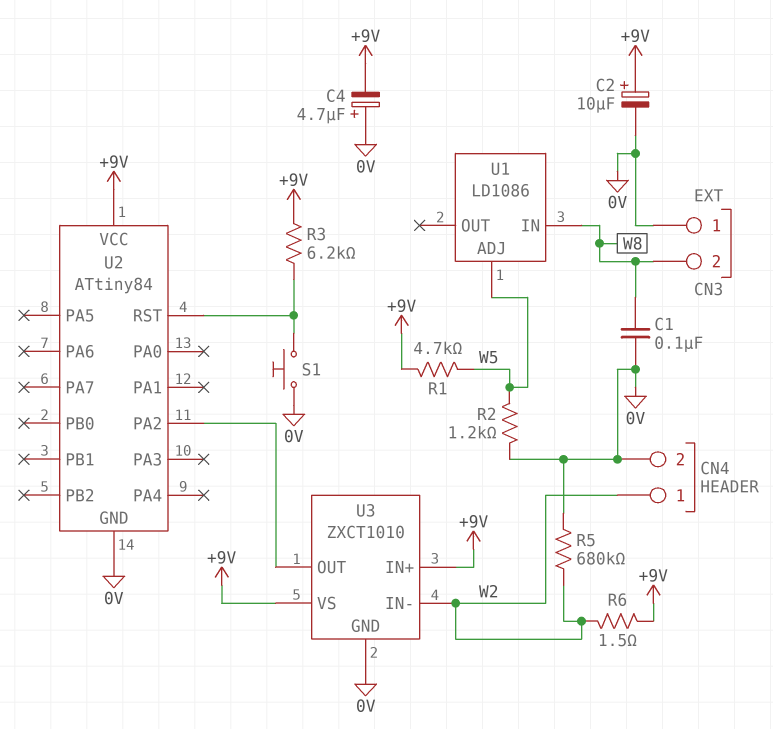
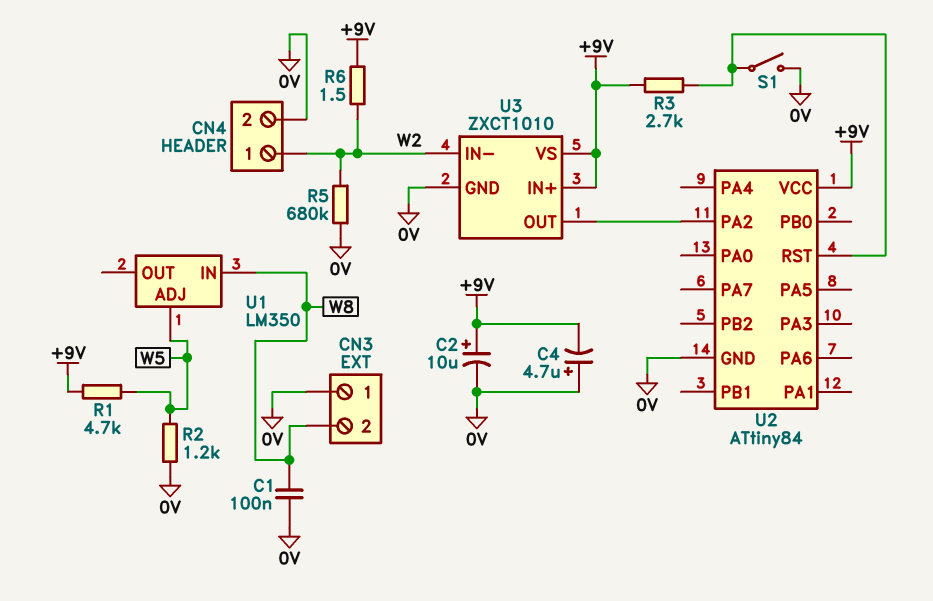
R3: 6.2k (+9V, U2/RST) -> 2.7k (+9V, U2/RST)
S1: button (0V, U2/RST) -> switch (0V, U2/RST)
U1: LD1086 -> LM350

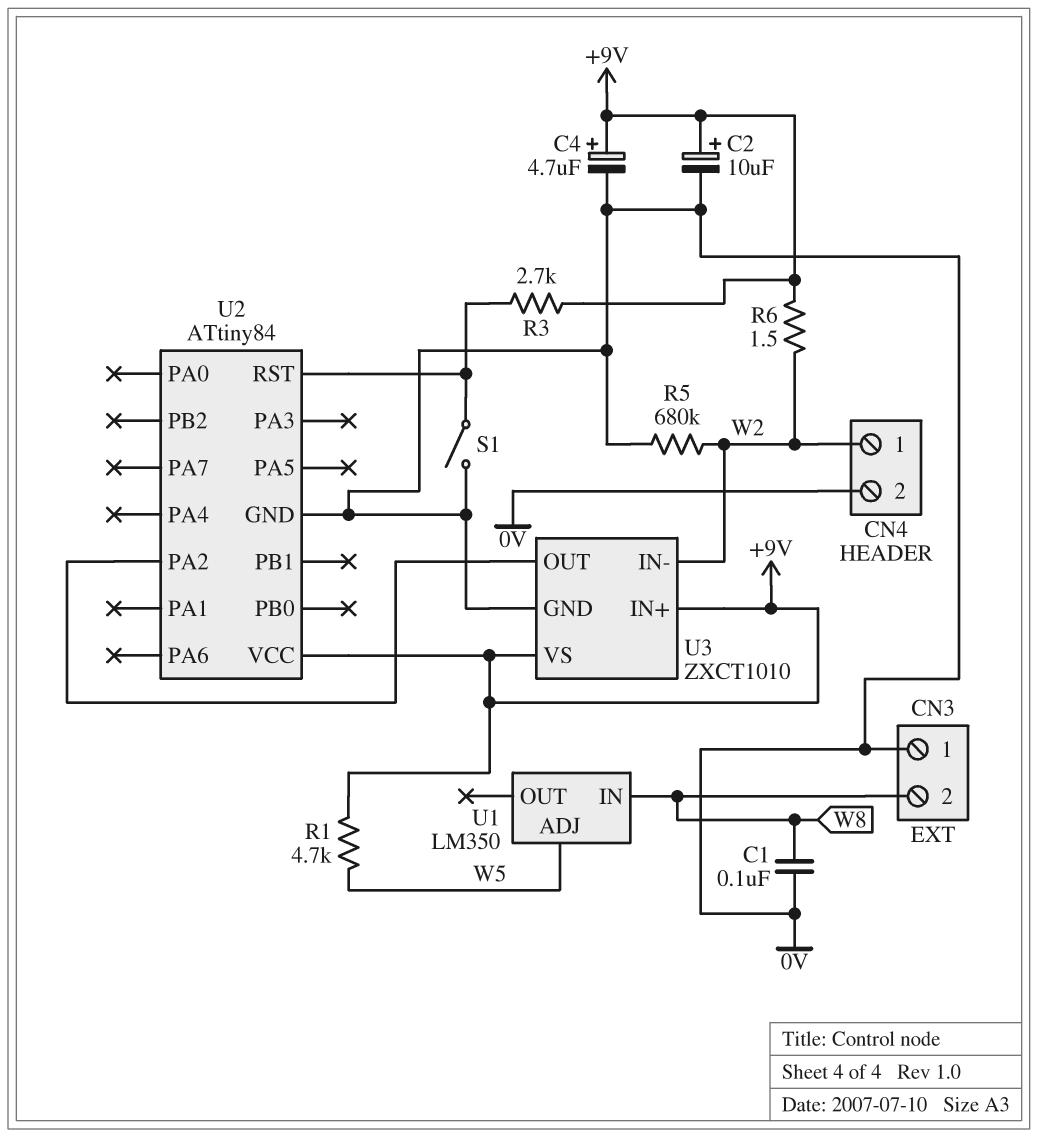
C4: 4.7uF (plus 0V, minus +9V) -> 4.7uF (plus +9V, minus 0V)
R2: 1.2k (0V, W5) -> none

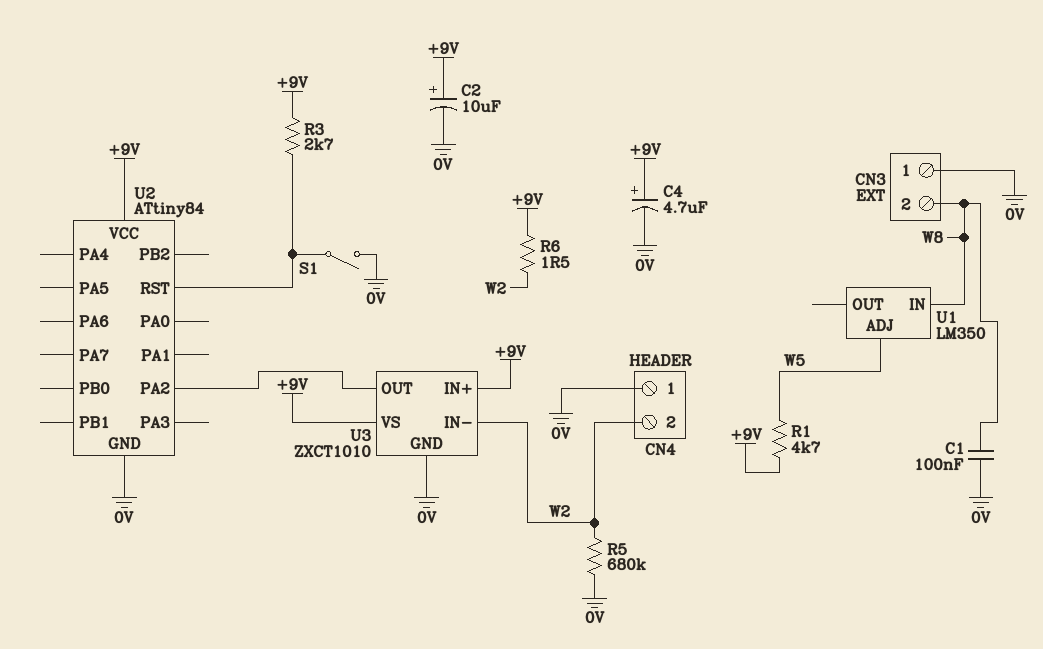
CN4 pin 1: W2 -> 0V
CN4 pin 2: 0V -> W2

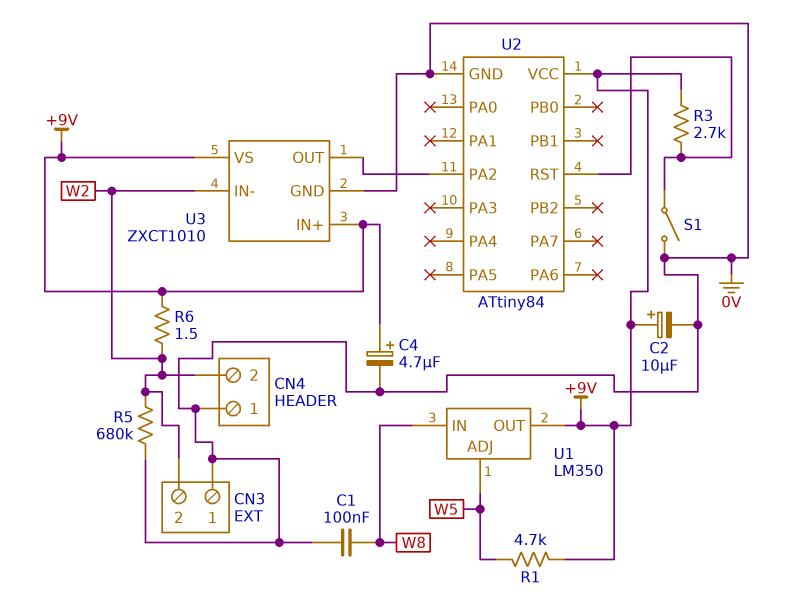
CN3 pin 2: W8 -> W2
U1 pin OUT: none -> +9V

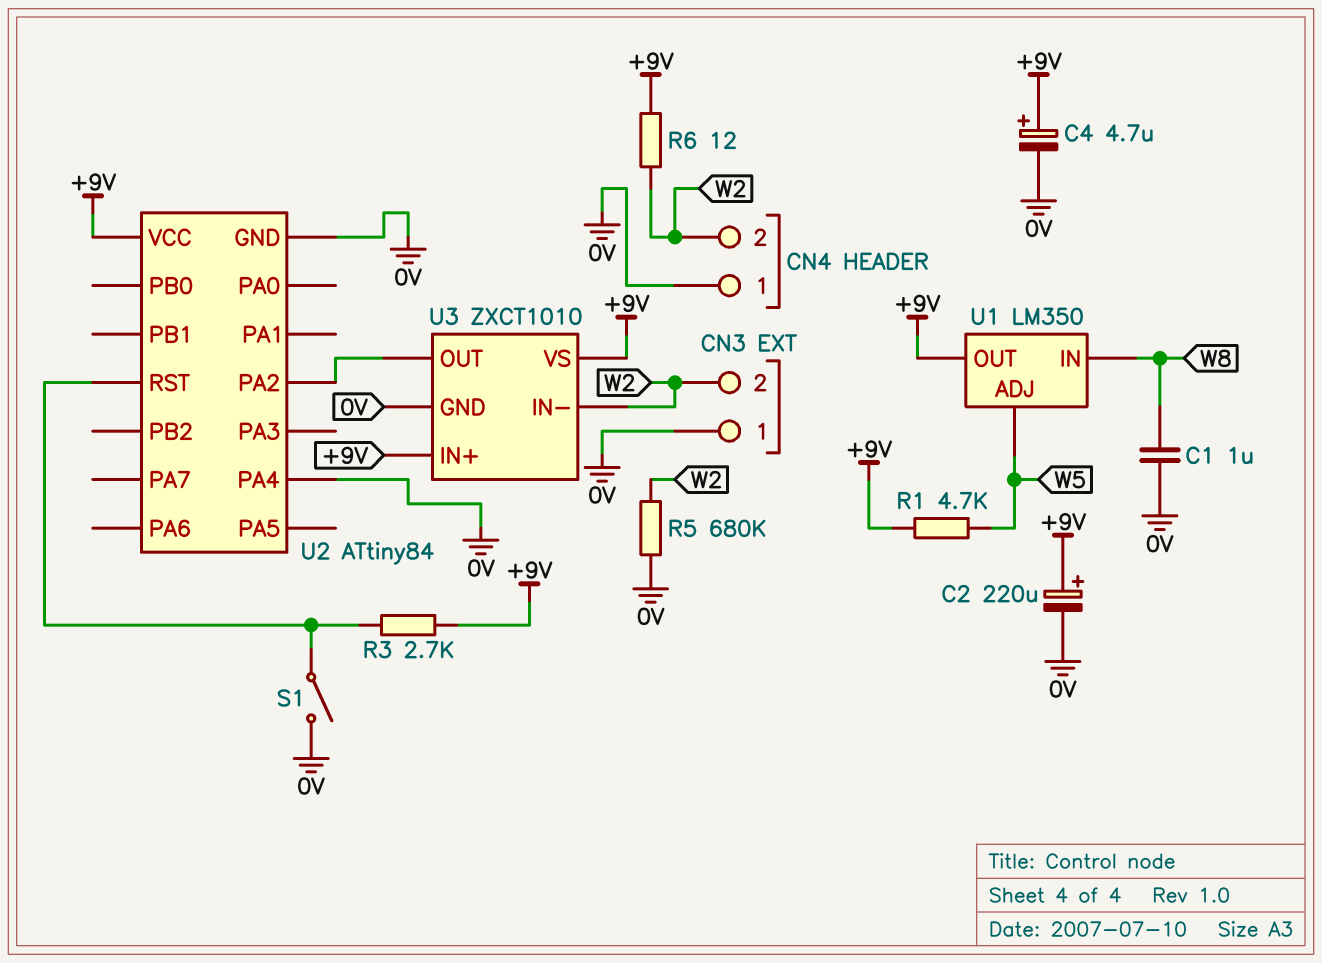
C1: 100nF (0V, W8) -> 1uF (0V, W8)
C2: 10uF (plus +9V, minus 0V) -> 220uF (plus +9V, minus 0V)
R6: 1.5 (+9V, W2) -> 12 (+9V, W2)
U2 pin PA4: none -> 0V

